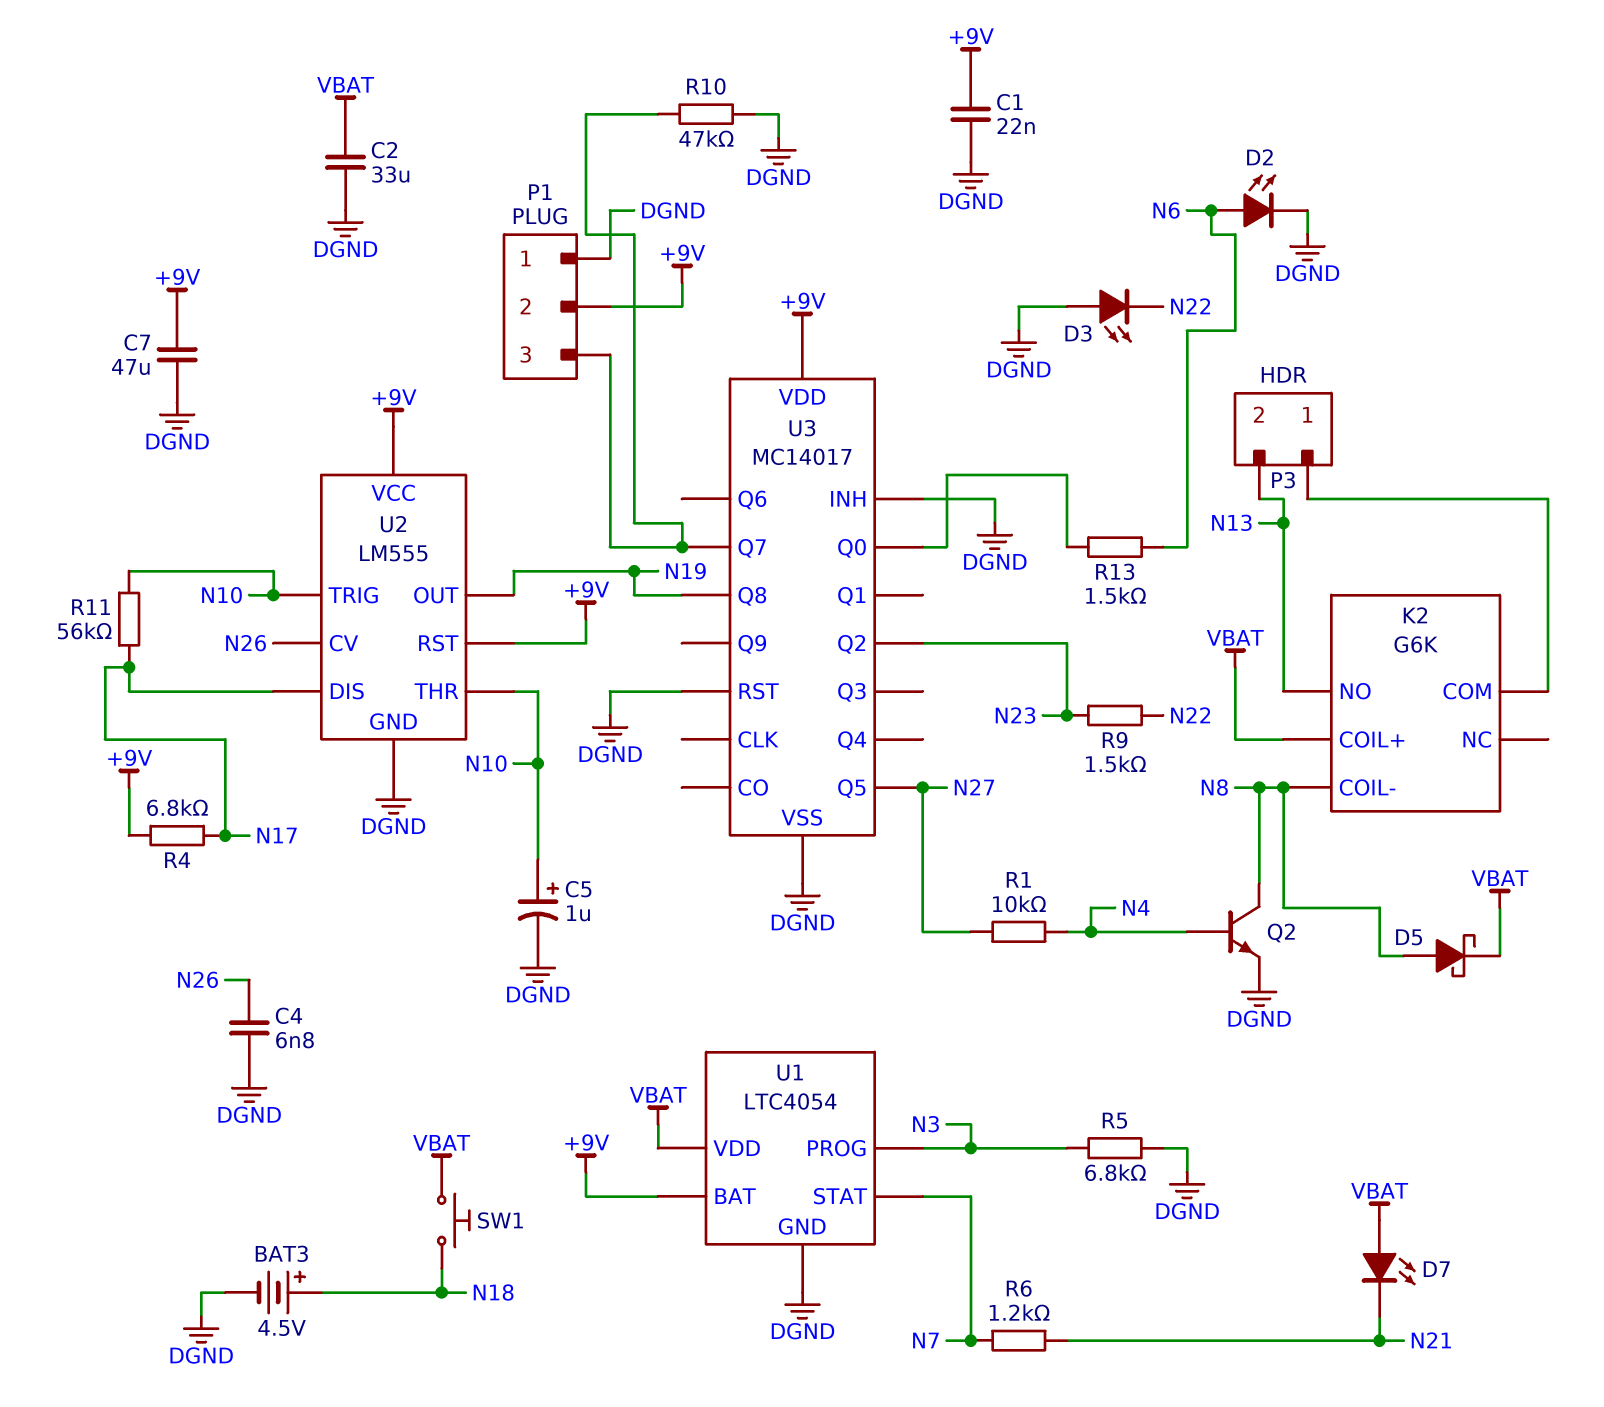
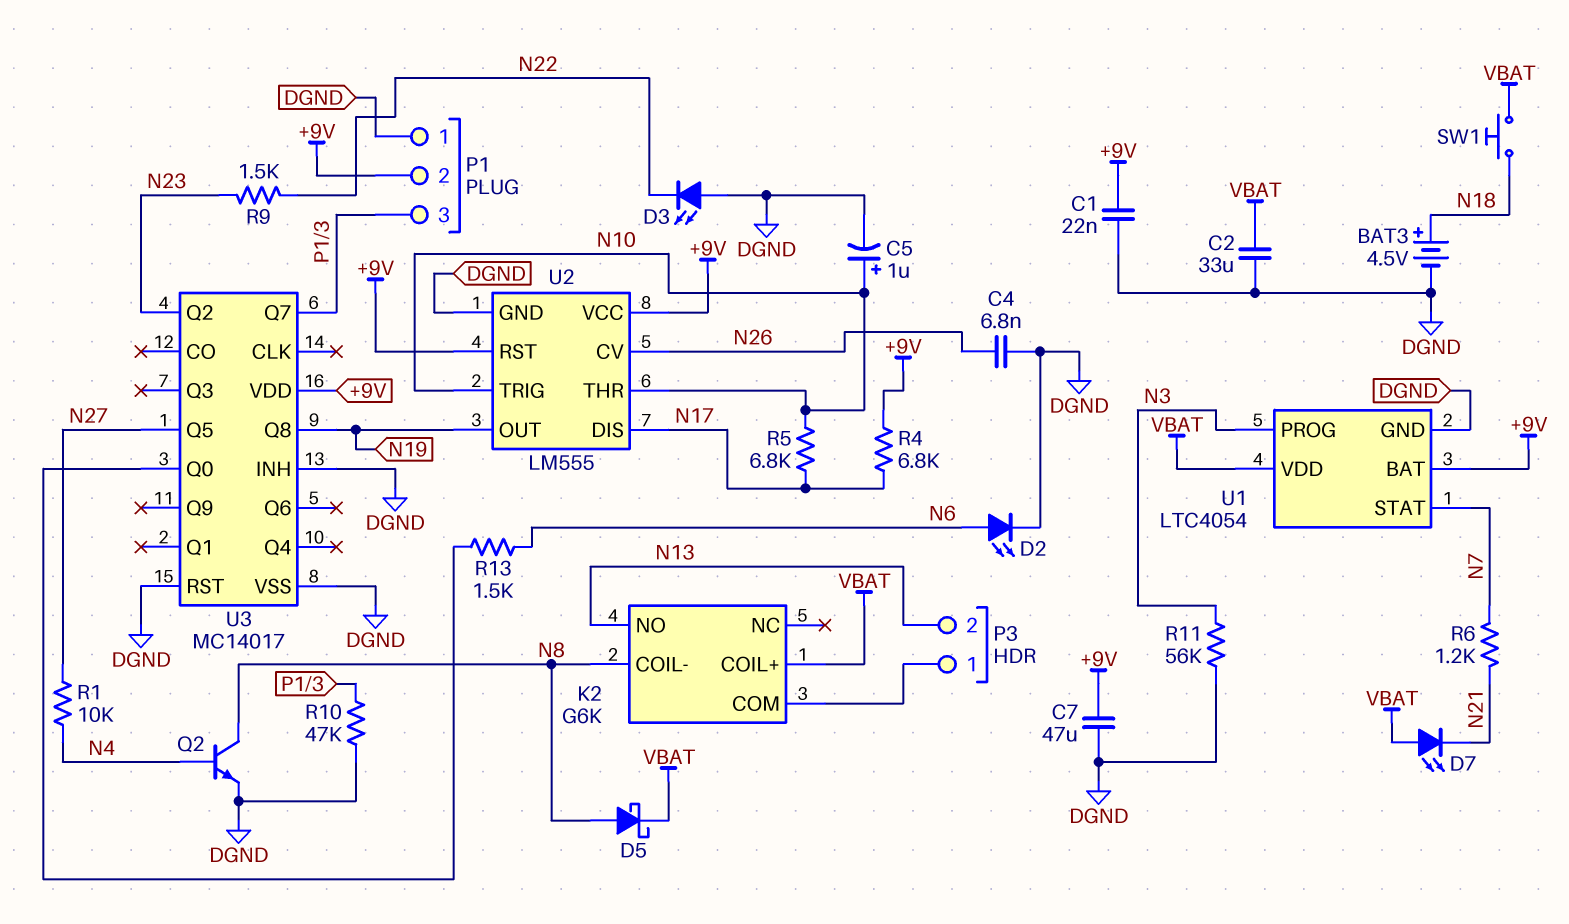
R5: 6.8k (DGND, N3) -> 6.8k (N10, N17)
R11: 56k (N10, N17) -> 56k (DGND, N3)

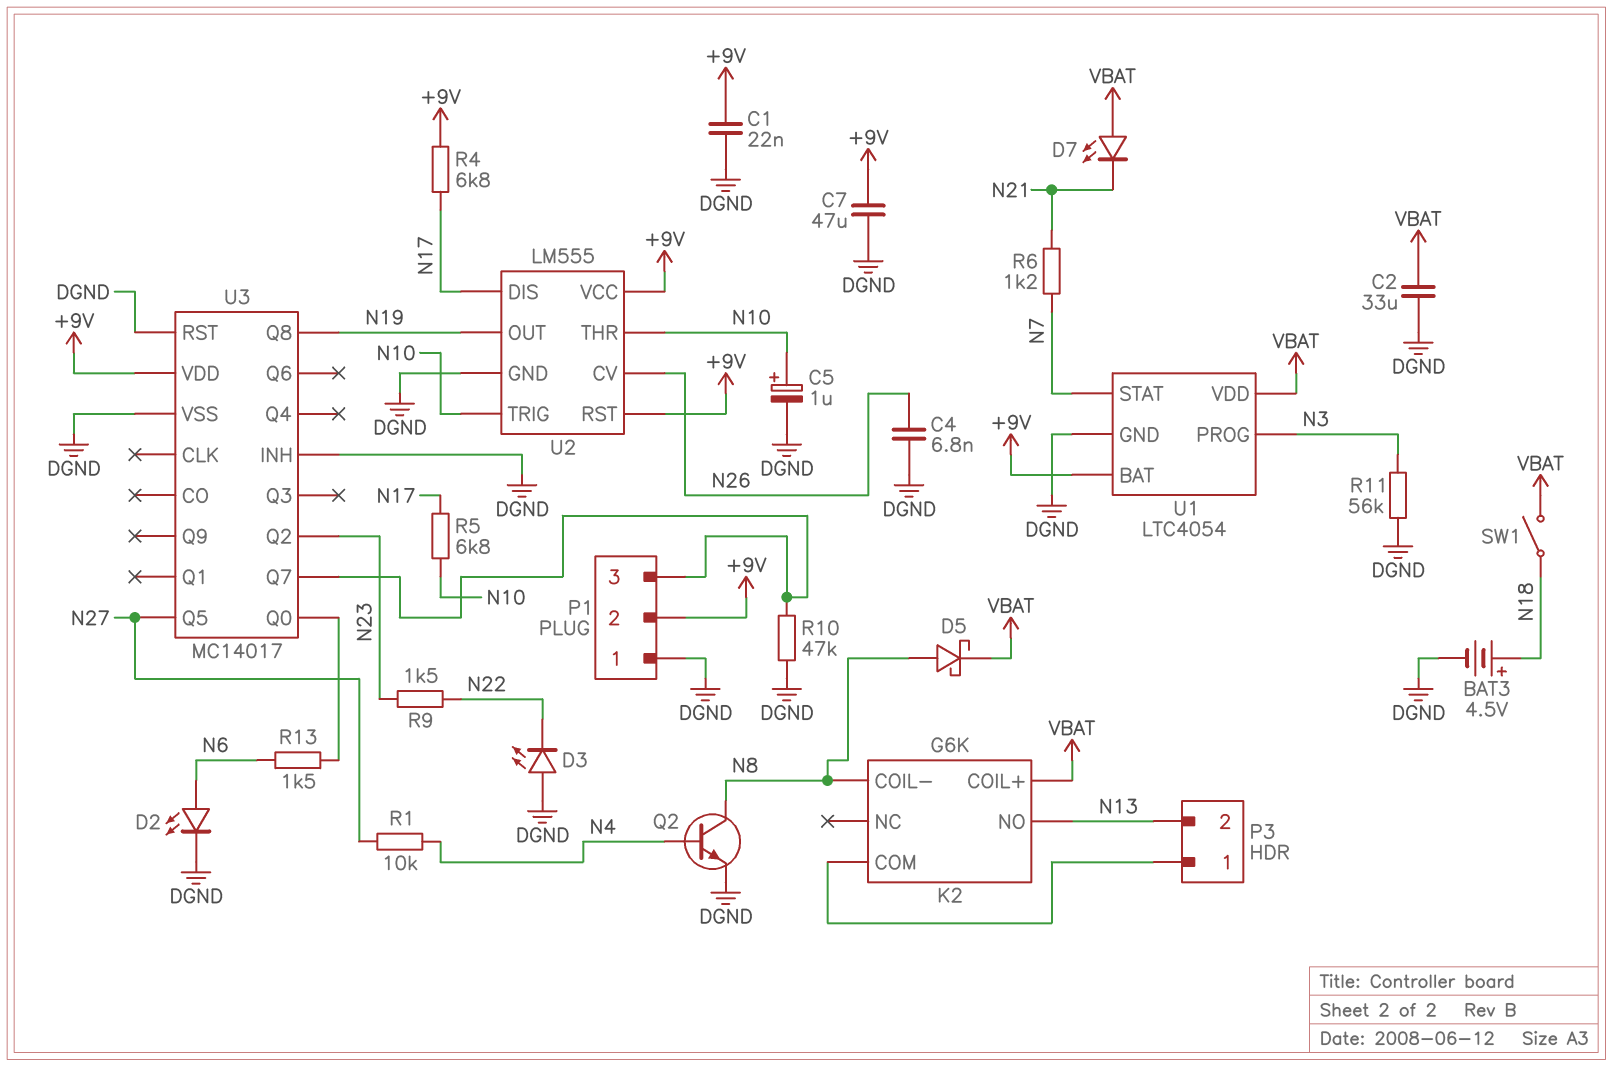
SW1: button (N18, VBAT) -> switch (N18, VBAT)

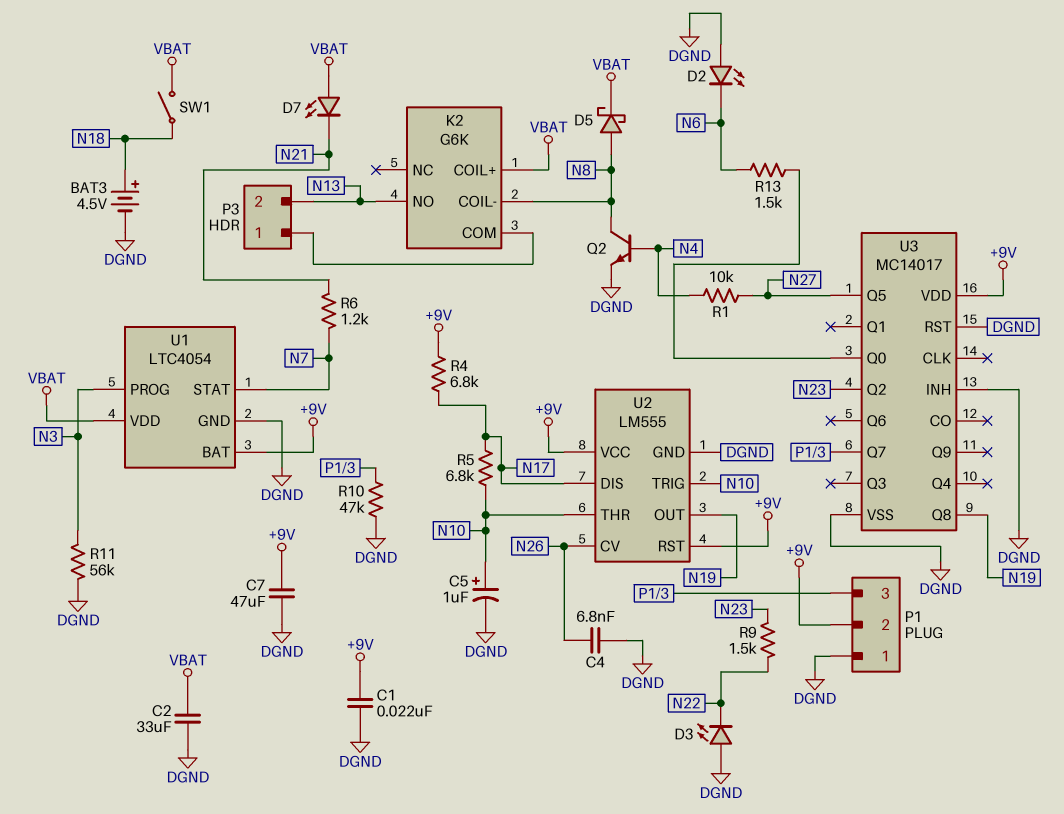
D2: LED (A N6, K DGND) -> LED (A DGND, K N6)

